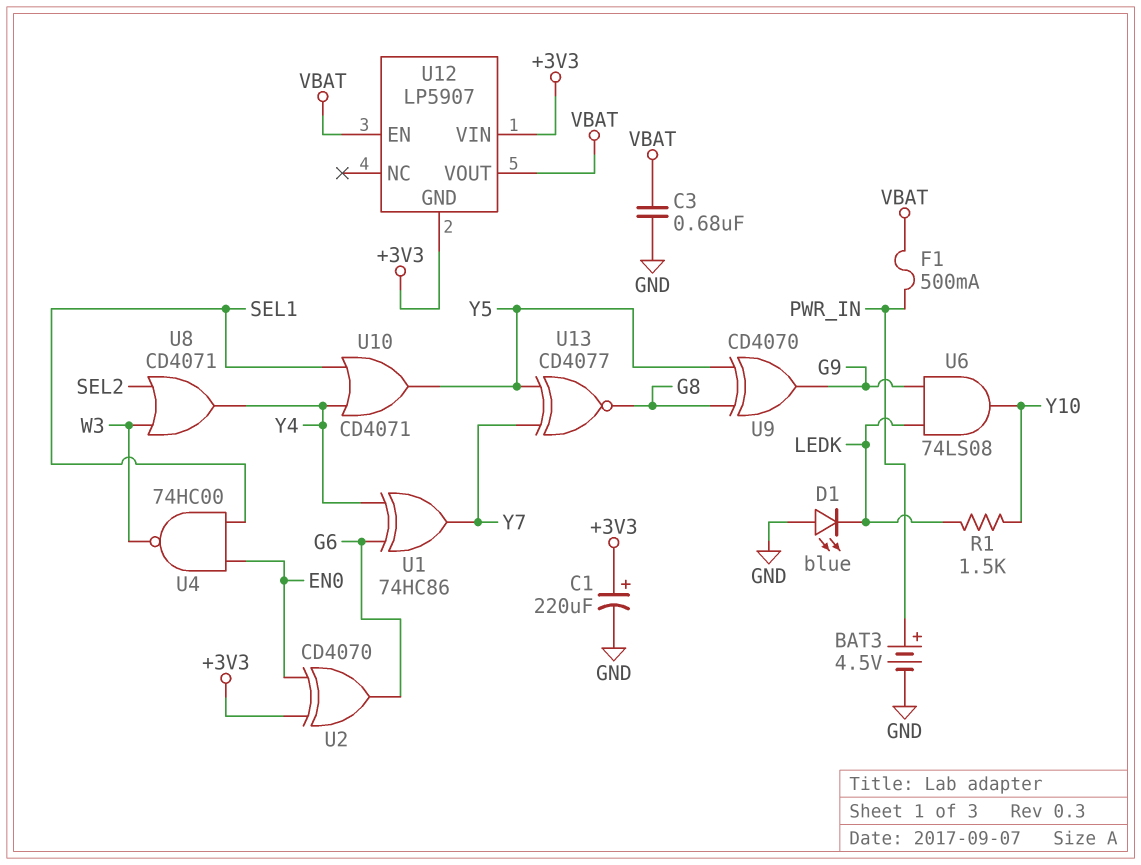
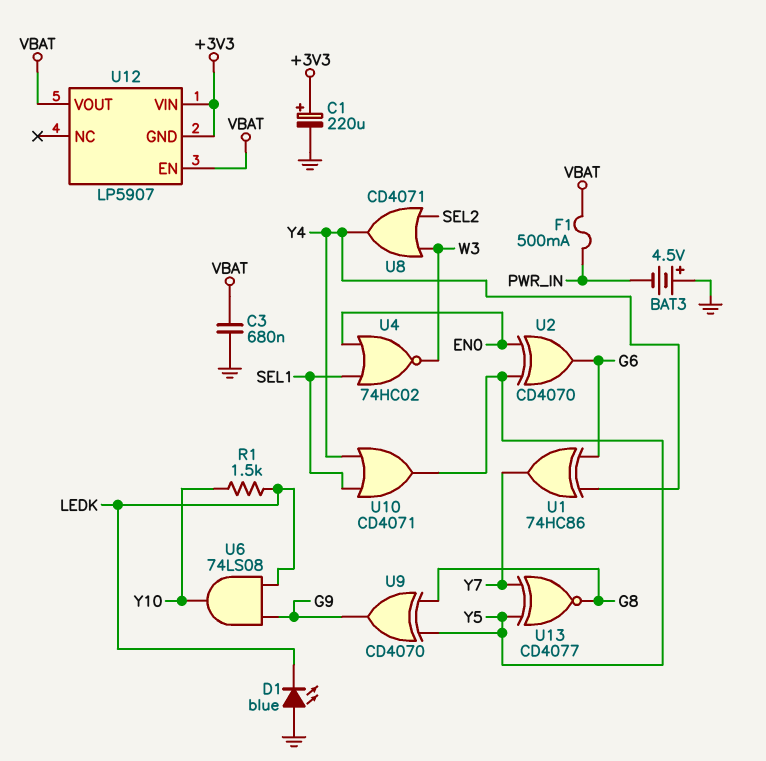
BAT3: 4.5V (plus PWR_IN, minus GND) -> 4.5V (plus GND, minus PWR_IN)
U2: XOR CD4070 (in +3V3, in EN0, out G6) -> XOR CD4070 (in EN0, in Y5, out G6)
U4: NAND 74HC00 (in EN0, in SEL1, out W3) -> NOR 74HC02 (in EN0, in SEL1, out W3)

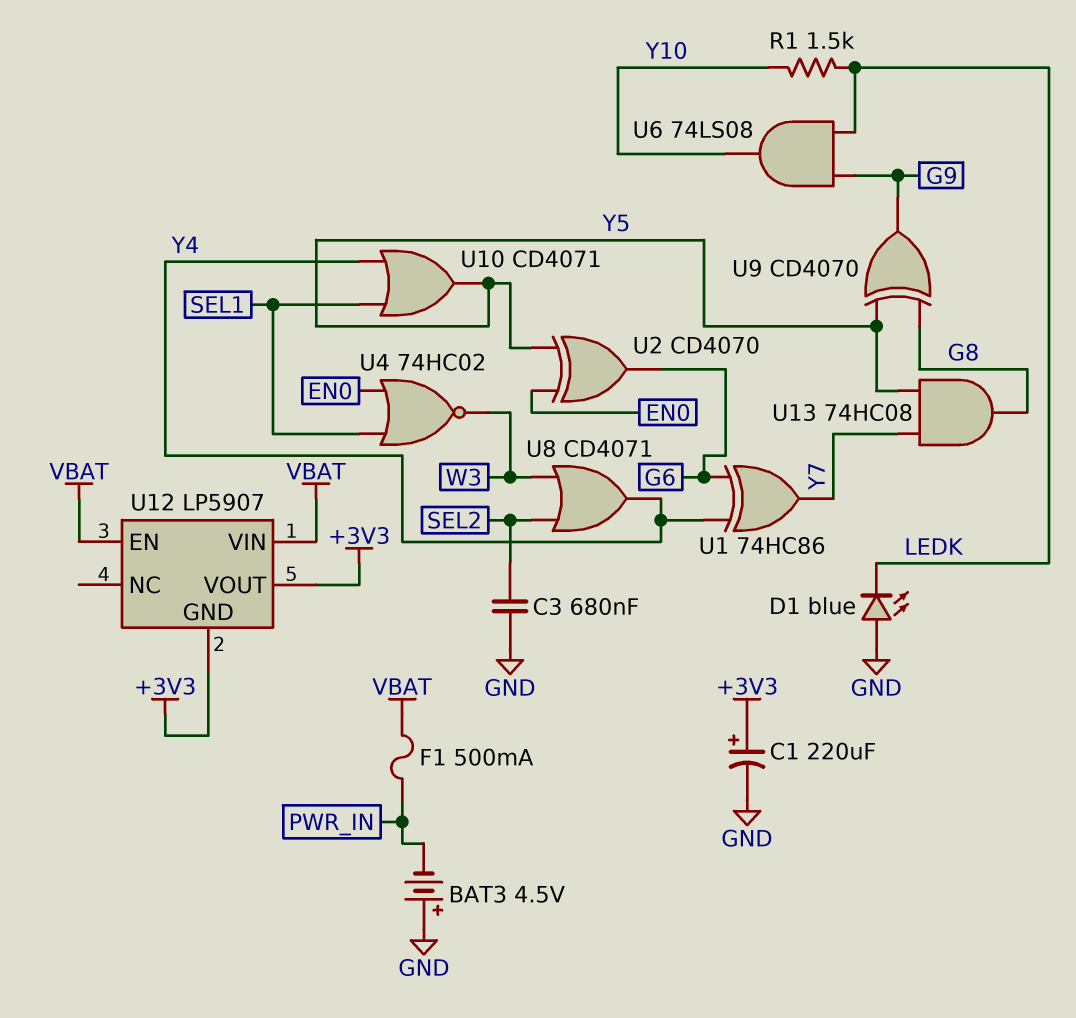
C3: 680nF (GND, VBAT) -> 680nF (GND, SEL2)
U12 pin VIN: +3V3 -> VBAT
U12 pin VOUT: VBAT -> +3V3
U13: XNOR CD4077 (in Y5, in Y7, out G8) -> AND 74HC08 (in Y5, in Y7, out G8)

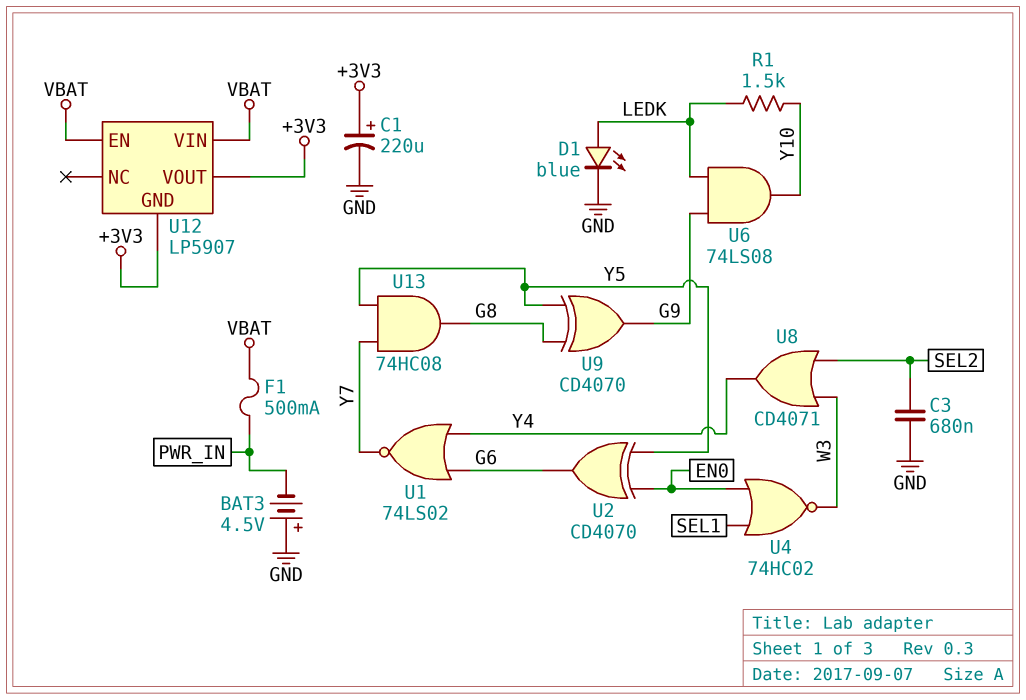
D1: LED blue (A GND, K LEDK) -> LED blue (A LEDK, K GND)
U1: XOR 74HC86 (in G6, in Y4, out Y7) -> NOR 74LS02 (in G6, in Y4, out Y7)
U10: OR CD4071 (in SEL1, in Y4, out Y5) -> none

